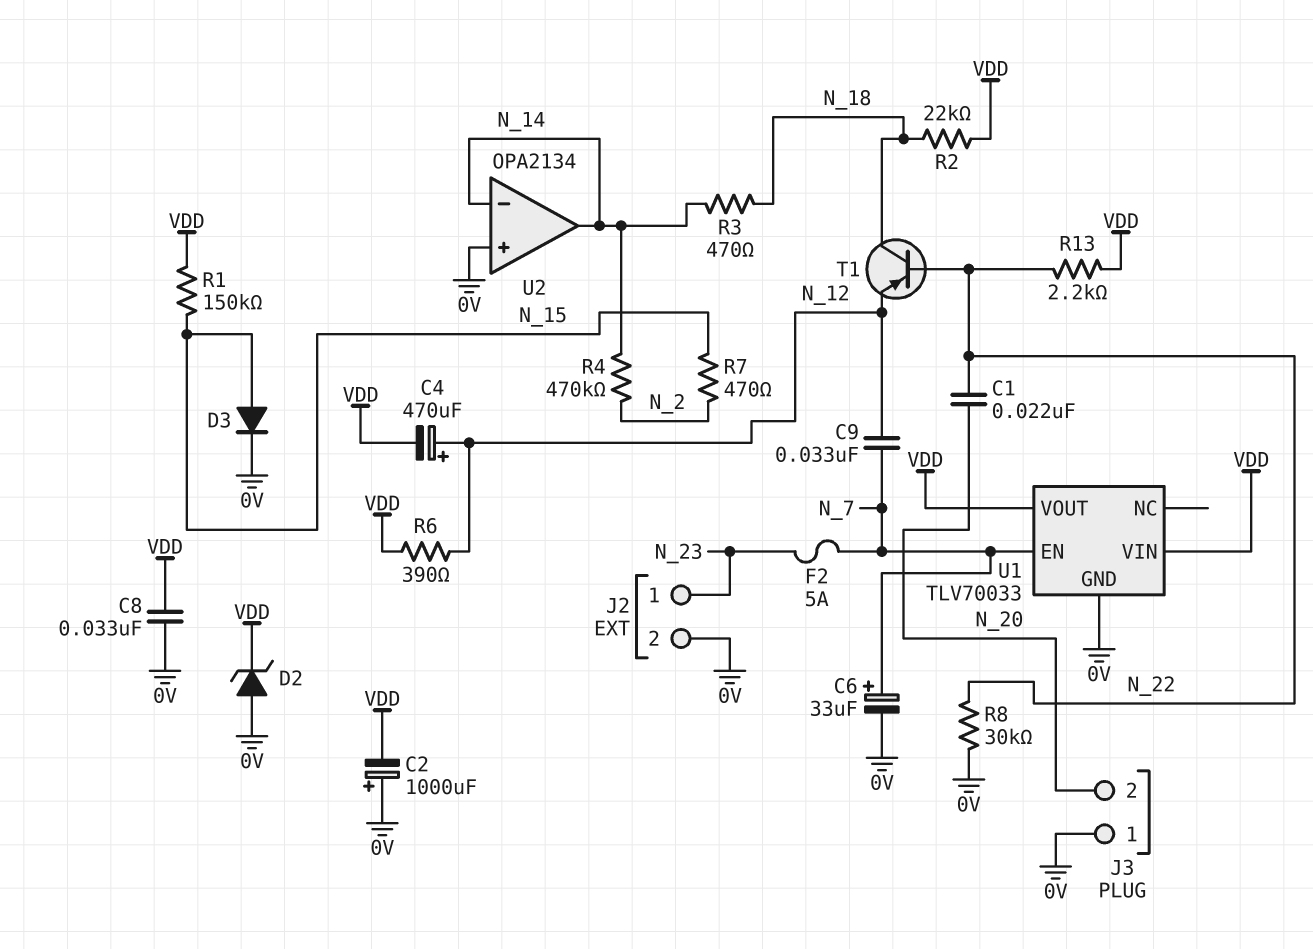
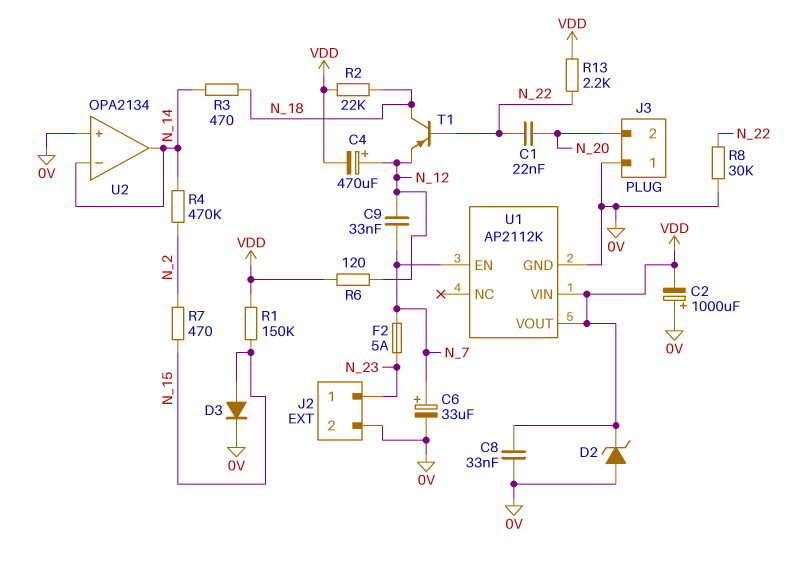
R6: 390 (N_12, VDD) -> 120 (N_12, VDD)
U1: TLV70033 -> AP2112K

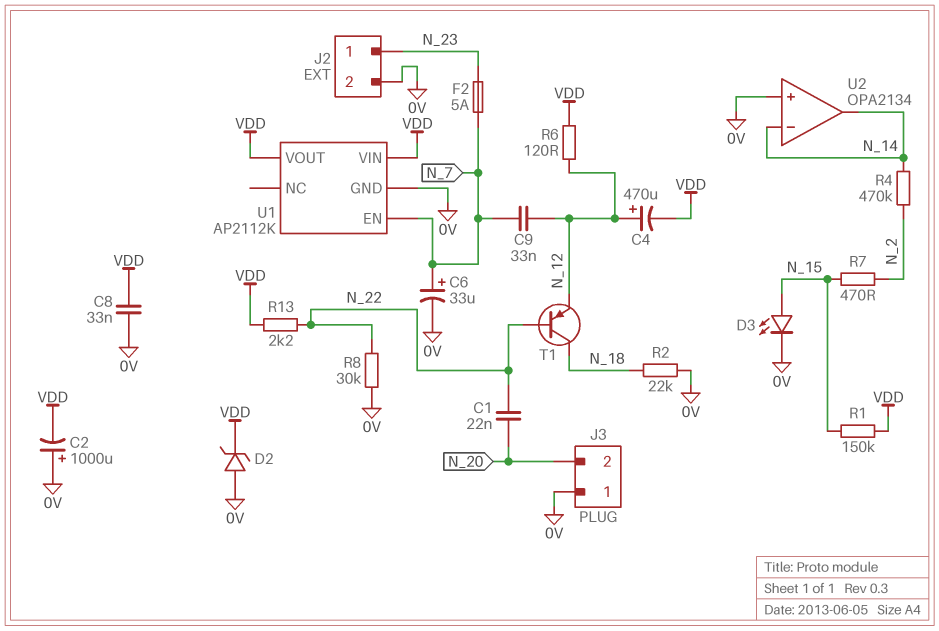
D3: diode (A N_15, K 0V) -> LED (A N_15, K 0V)
R2: 22k (N_18, VDD) -> 22k (0V, N_18)
R3: 470 (N_14, N_18) -> none

